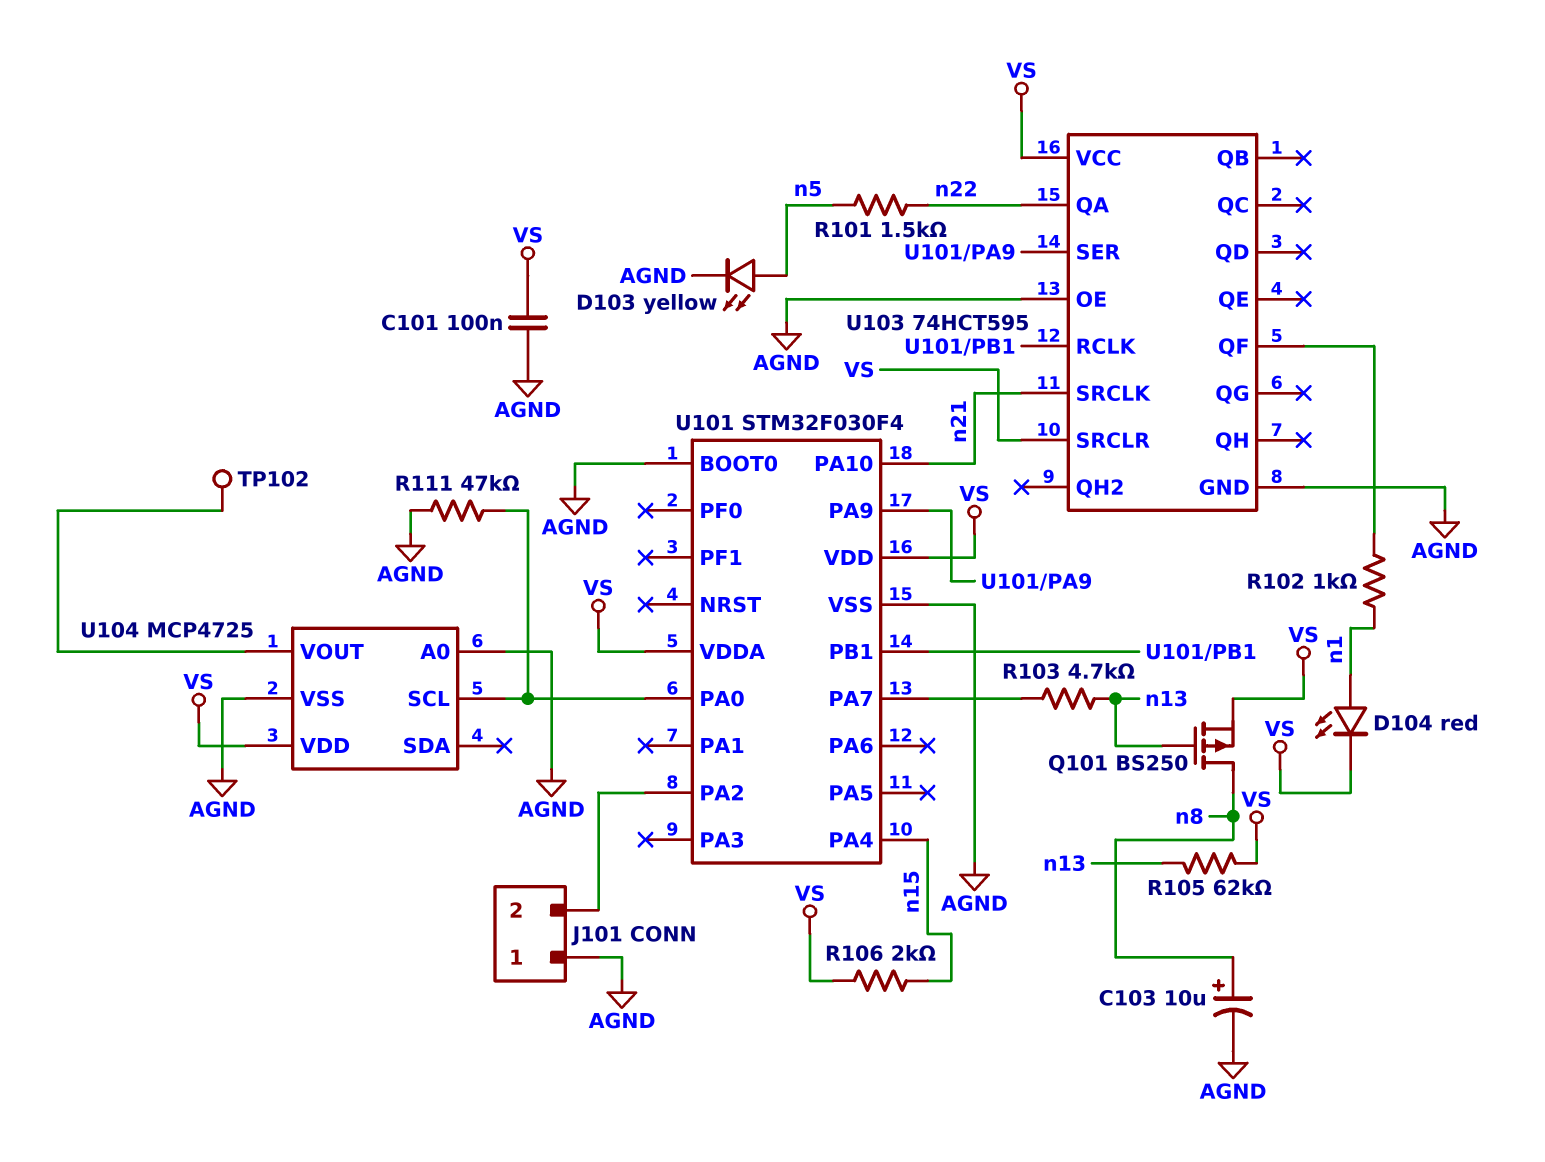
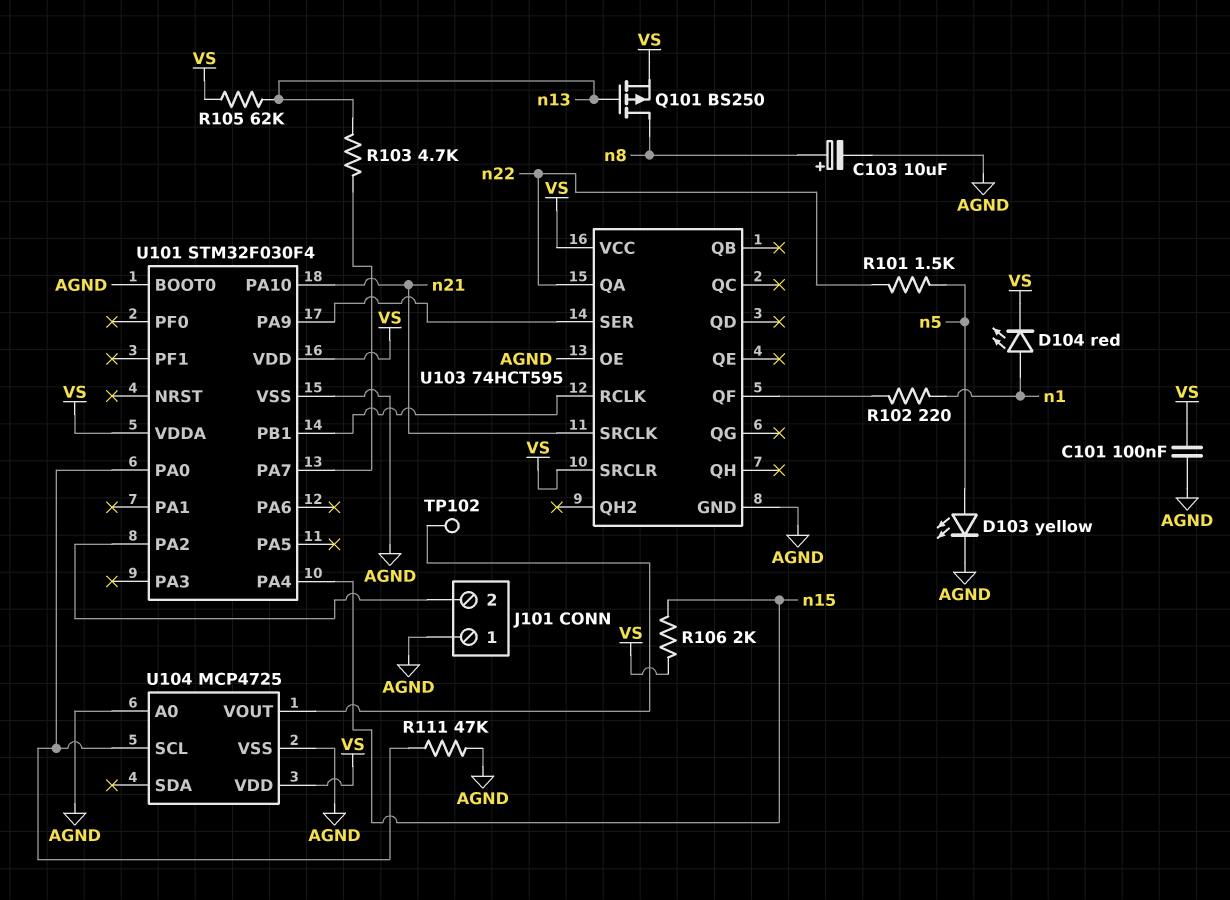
R102: 1k (U103/QF, n1) -> 220 (U103/QF, n1)

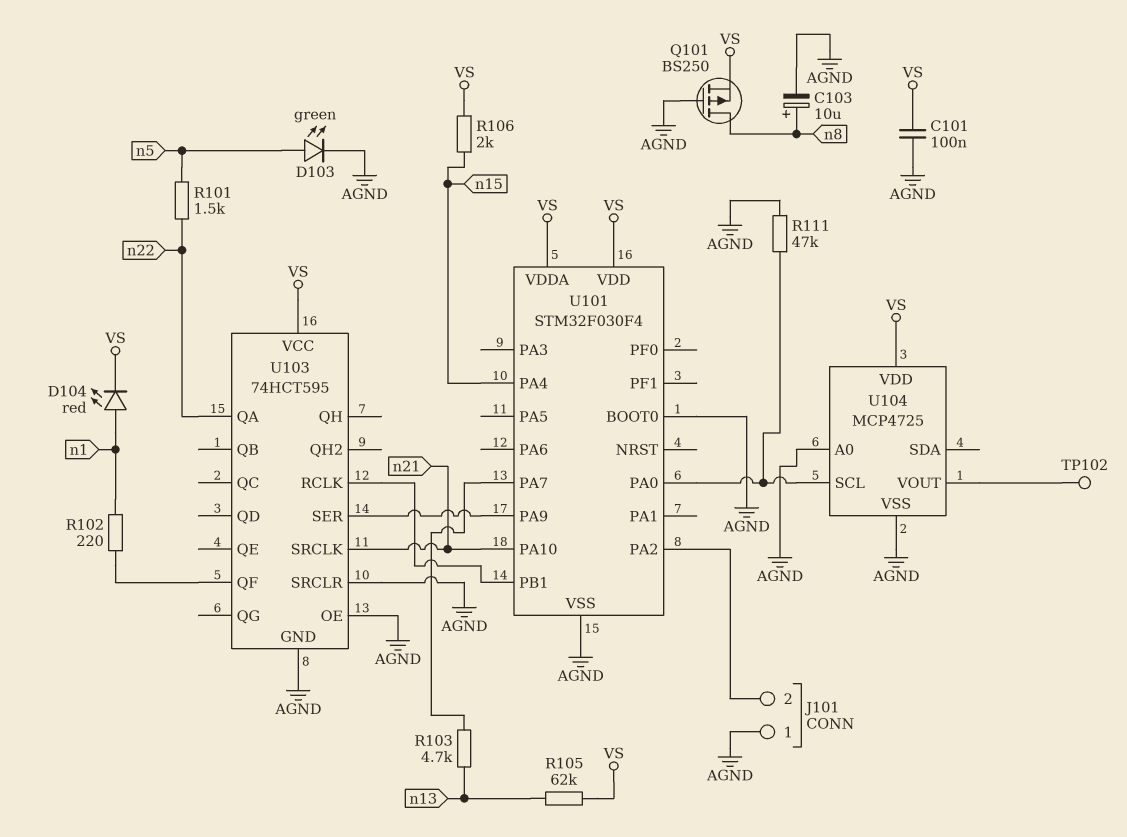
D103: LED yellow (A n5, K AGND) -> LED green (A n5, K AGND)
Q101: PMOS BS250 (G n13, D n8, S VS) -> PMOS BS250 (G AGND, D n8, S VS)
U103 pin SRCLR: VS -> AGND

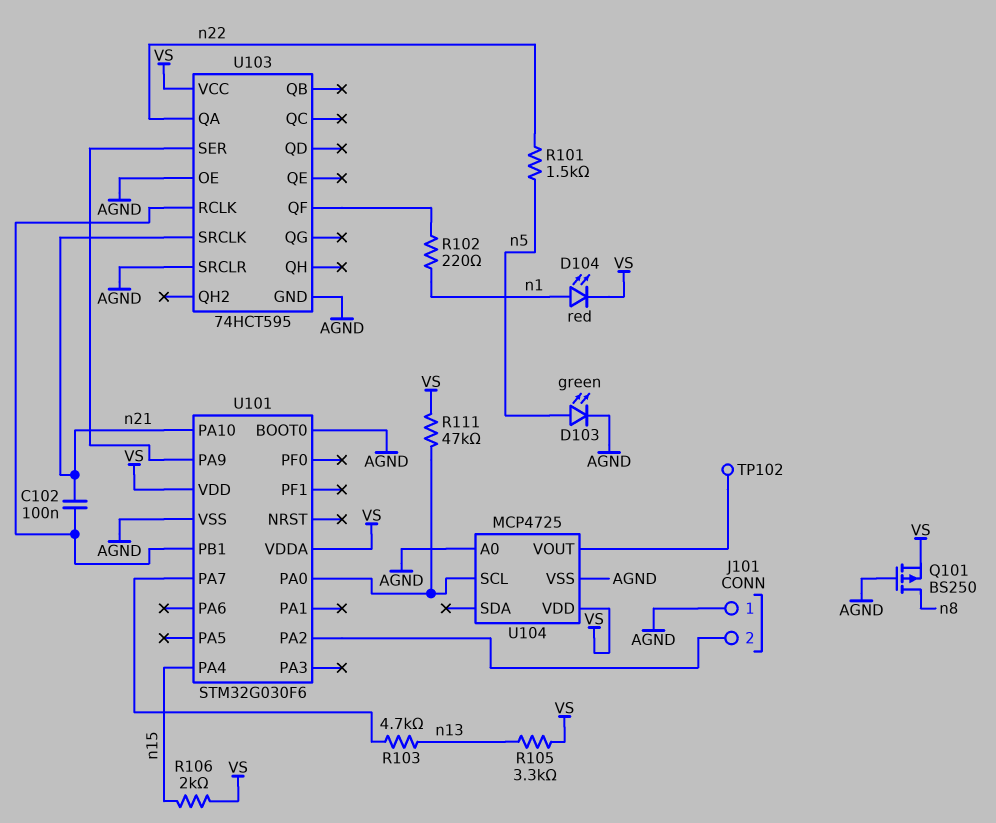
C101: 100nF (AGND, VS) -> none
C102: none -> 100nF (U101/PB1, n21)
C103: 10uF (plus n8, minus AGND) -> none
R105: 62k (VS, n13) -> 3.3k (VS, n13)
R111: 47k (AGND, U101/PA0) -> 47k (U101/PA0, VS)
U101: STM32F030F4 -> STM32G030F6

